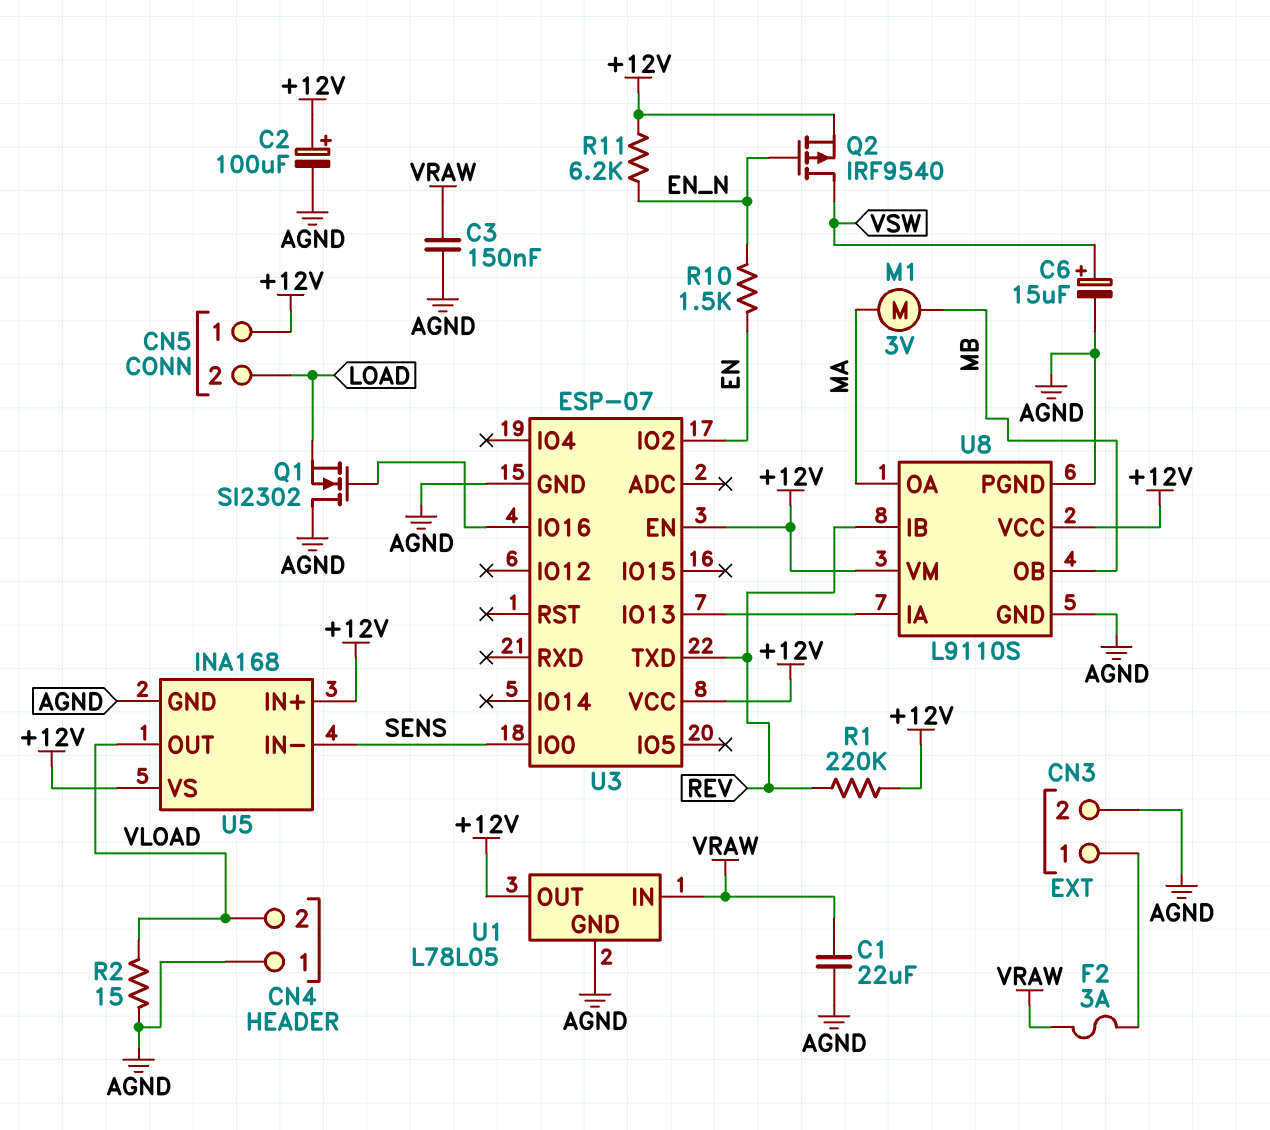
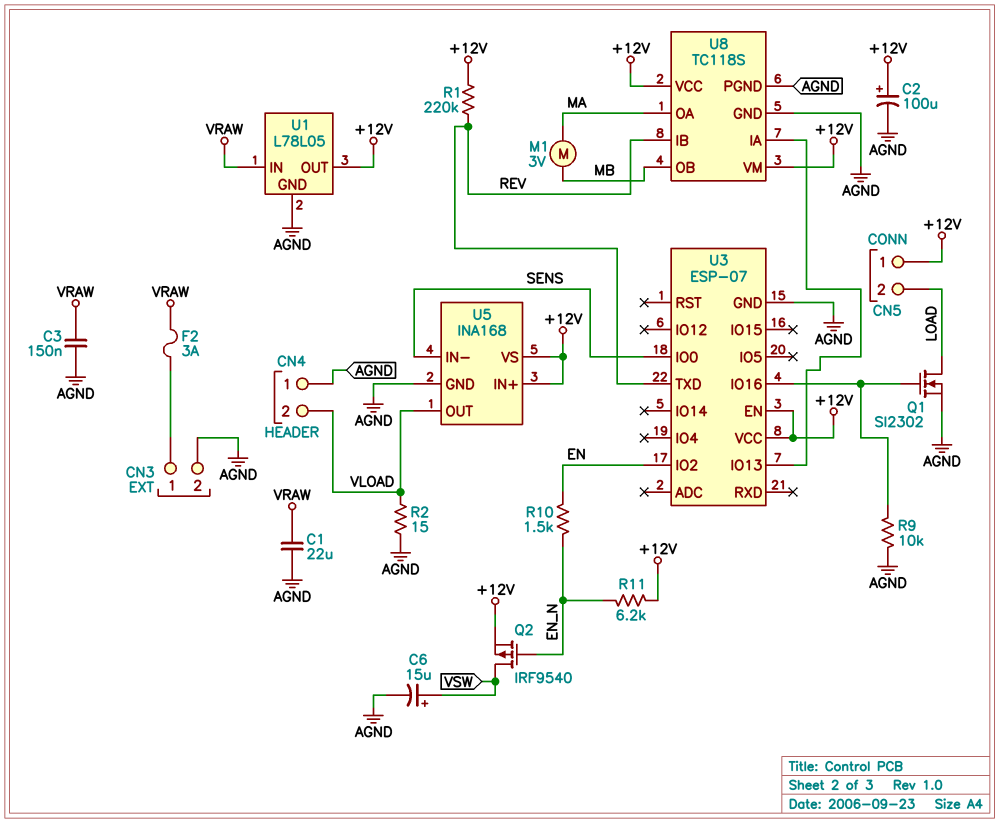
Q1: NMOS SI2302 (G U3/IO16, D AGND, S LOAD) -> NMOS SI2302 (G U3/IO16, D LOAD, S AGND)
R9: none -> 10k (AGND, U3/IO16)
U8: L9110S -> TC118S

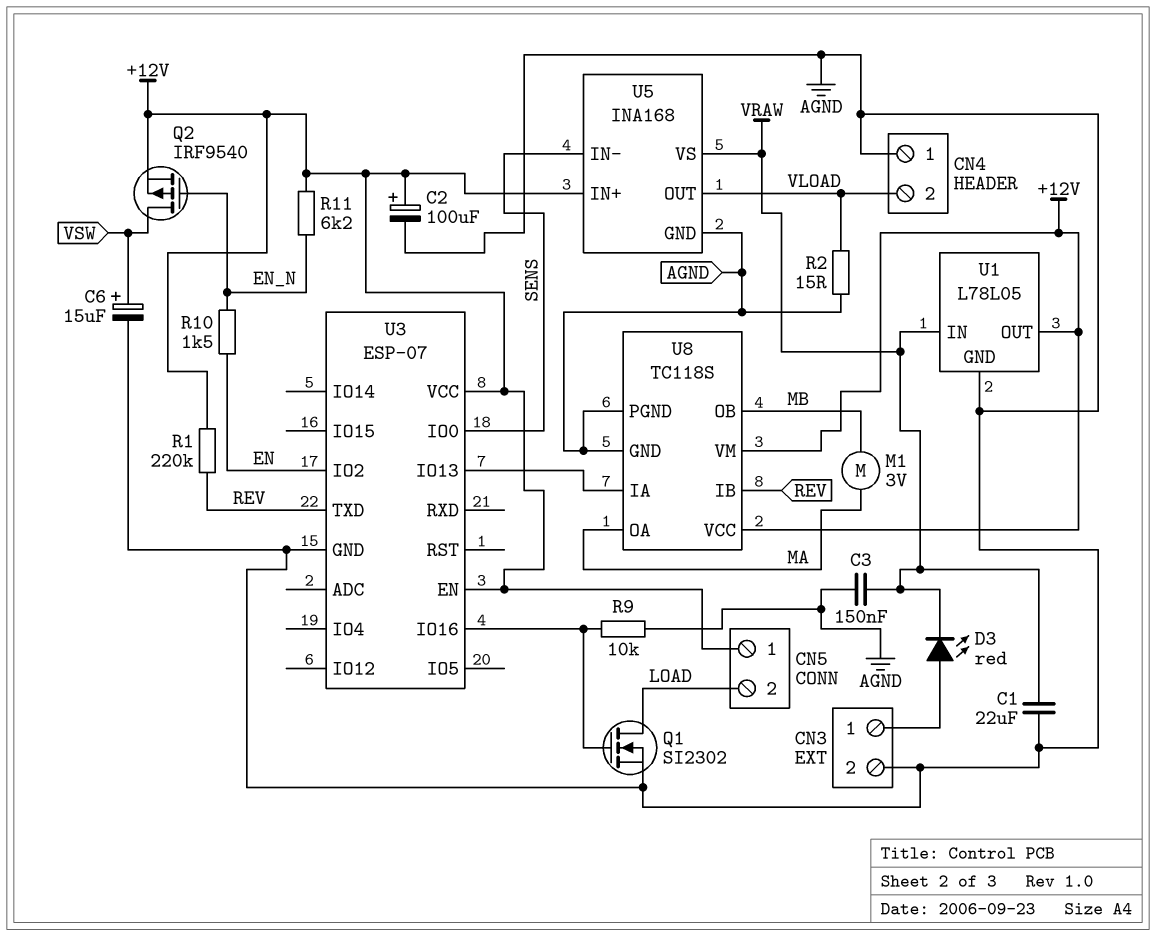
D3: none -> LED red (A CN3/1, K VRAW)
F2: 3A (CN3/1, VRAW) -> none
U5 pin VS: +12V -> VRAW

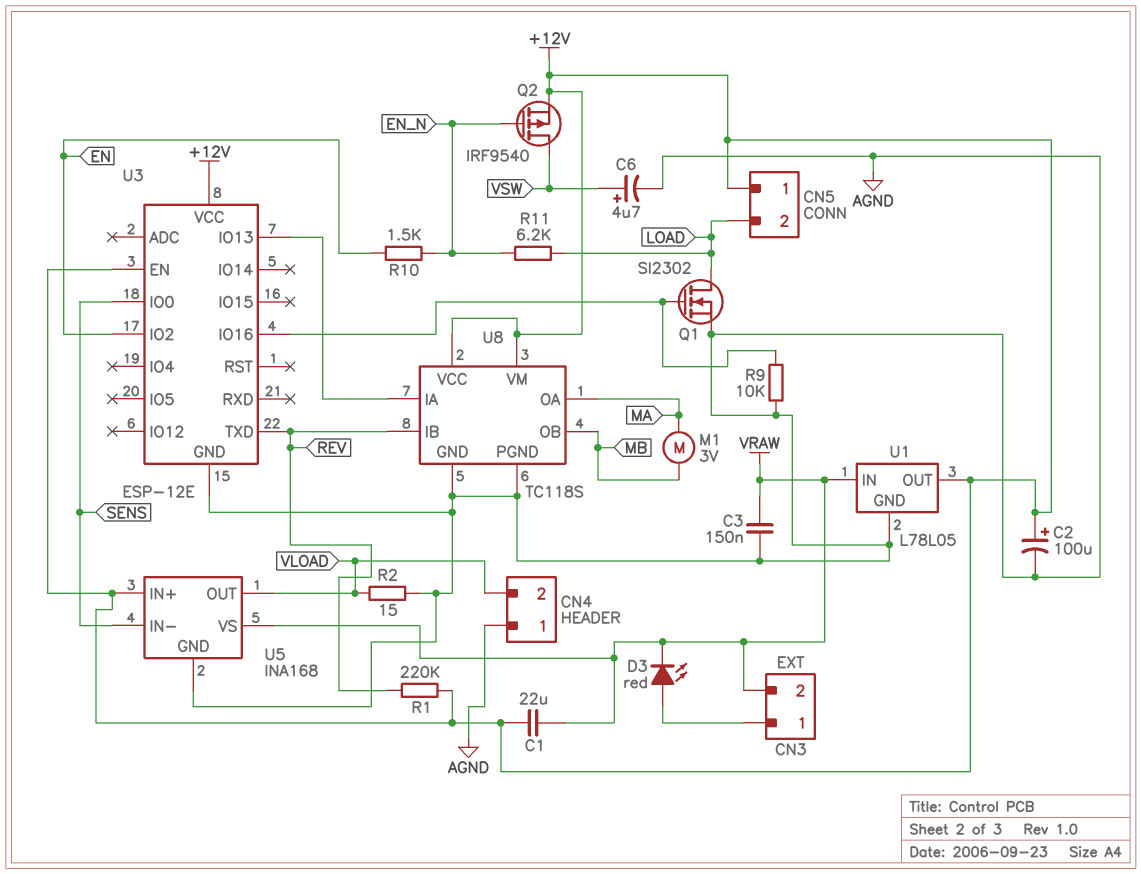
C1: 22uF (AGND, VRAW) -> 22uF (+12V, VRAW)
C6: 15uF (plus VSW, minus AGND) -> 4.7uF (plus VSW, minus AGND)
CN3 pin 2: AGND -> VRAW
R11: 6.2k (+12V, EN_N) -> 6.2k (EN_N, LOAD)
U3: ESP-07 -> ESP-12E

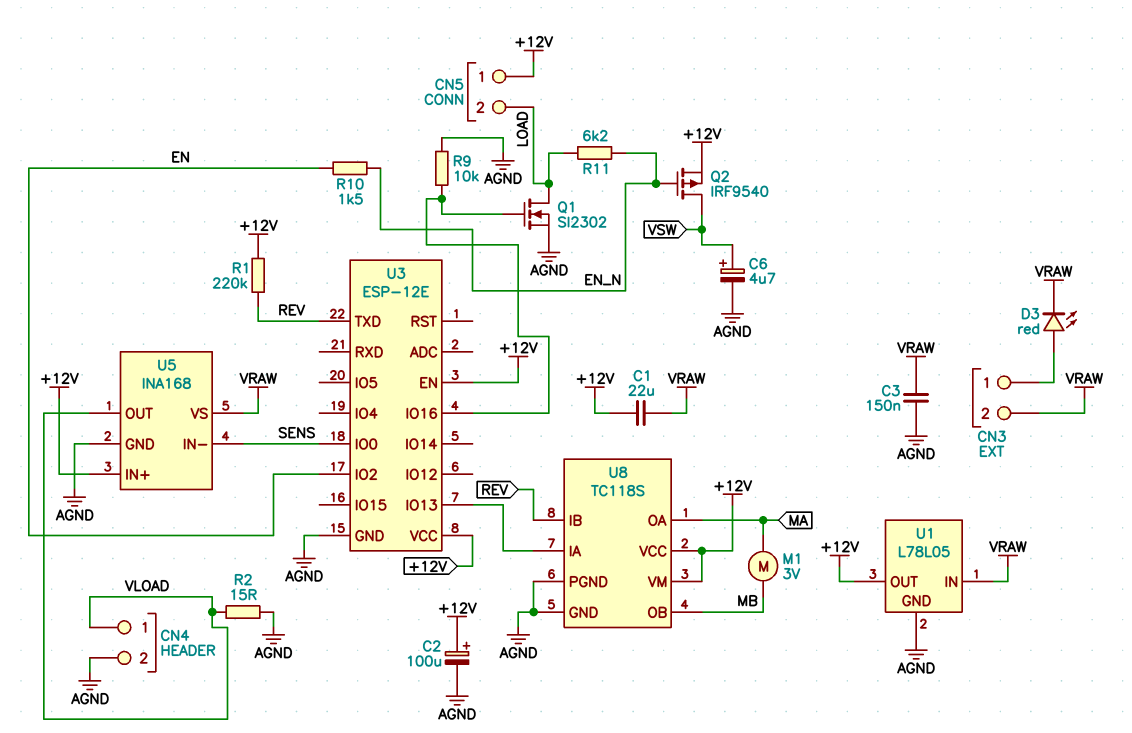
CN4 pin 1: AGND -> VLOAD
CN4 pin 2: VLOAD -> AGND

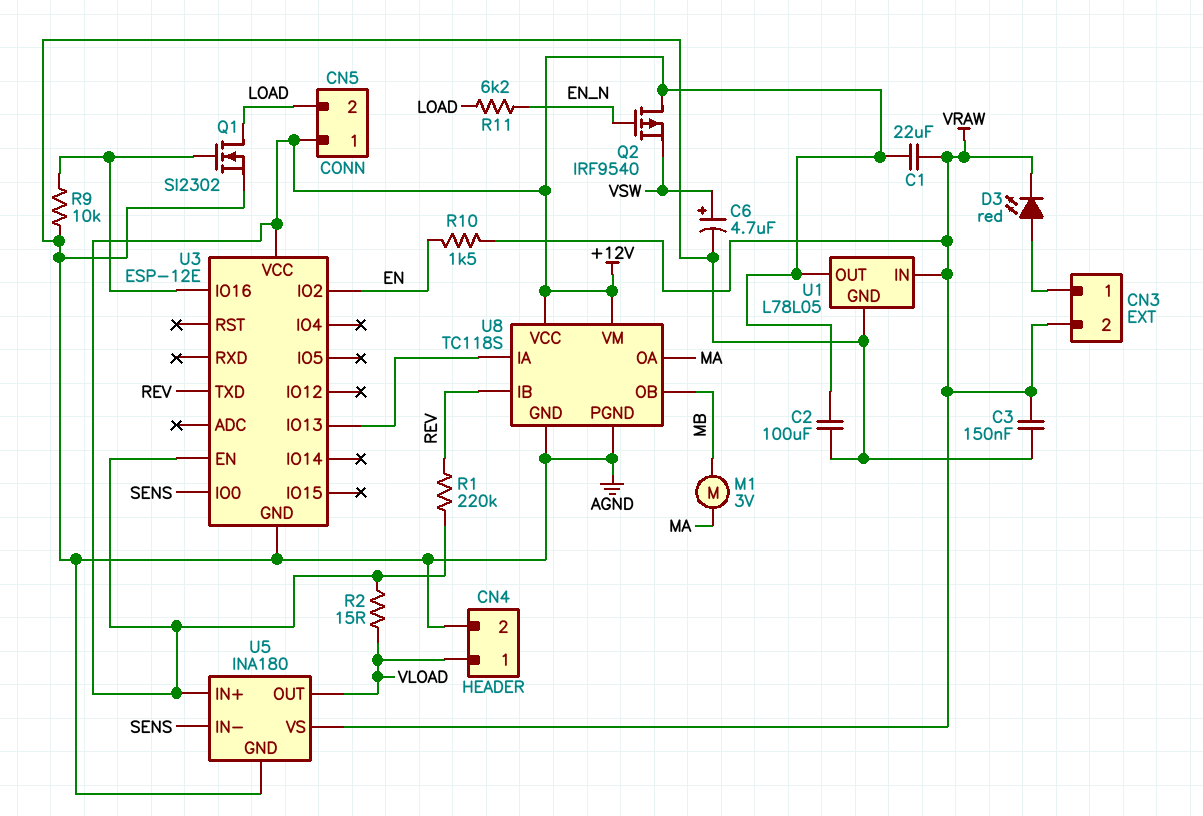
C2: 100uF (plus +12V, minus AGND) -> 100uF (+12V, AGND)
Q2: PMOS IRF9540 (G EN_N, D VSW, S +12V) -> PMOS IRF9540 (G EN_N, D +12V, S VSW)
R2: 15 (AGND, VLOAD) -> 15 (+12V, VLOAD)
R10: 1.5k (EN, EN_N) -> 1.5k (EN, VRAW)
U5: INA168 -> INA180

